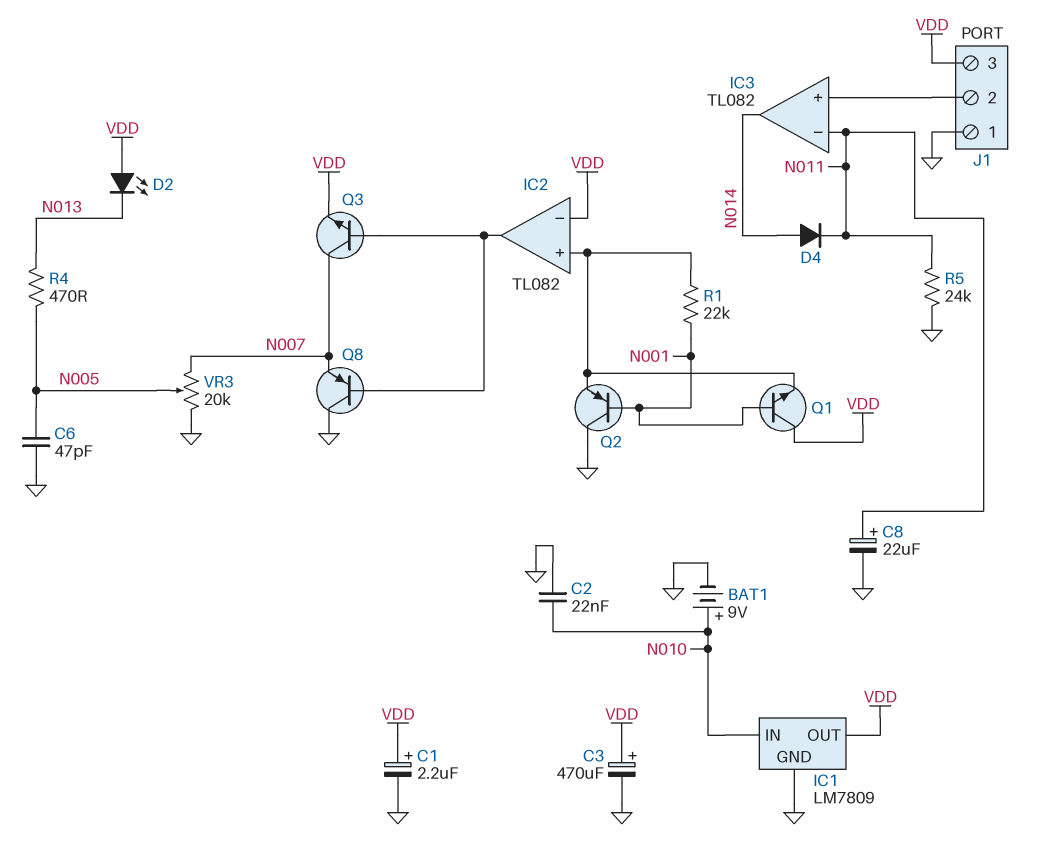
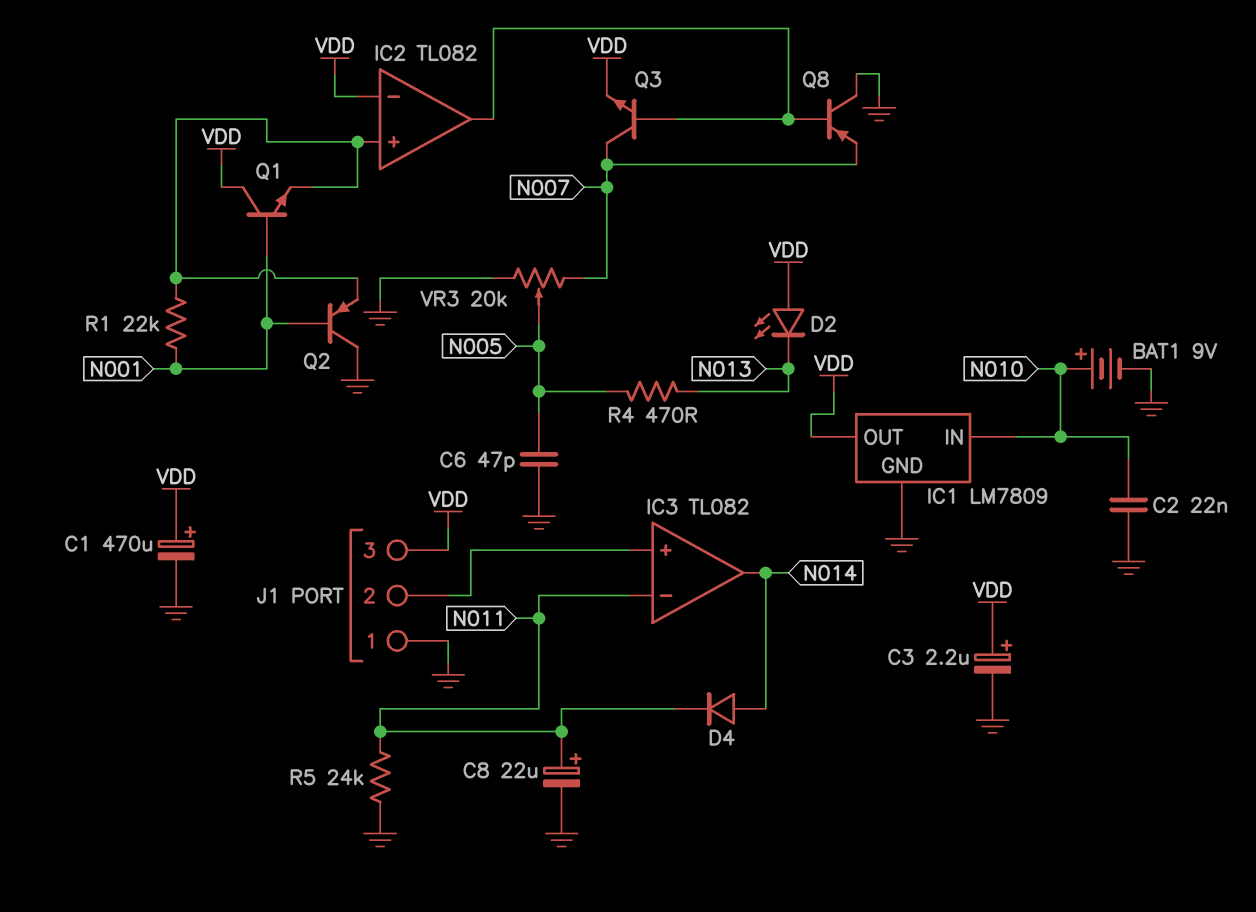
C1: 2.2uF (plus VDD, minus GND) -> 470uF (plus VDD, minus GND)
C3: 470uF (plus VDD, minus GND) -> 2.2uF (plus VDD, minus GND)

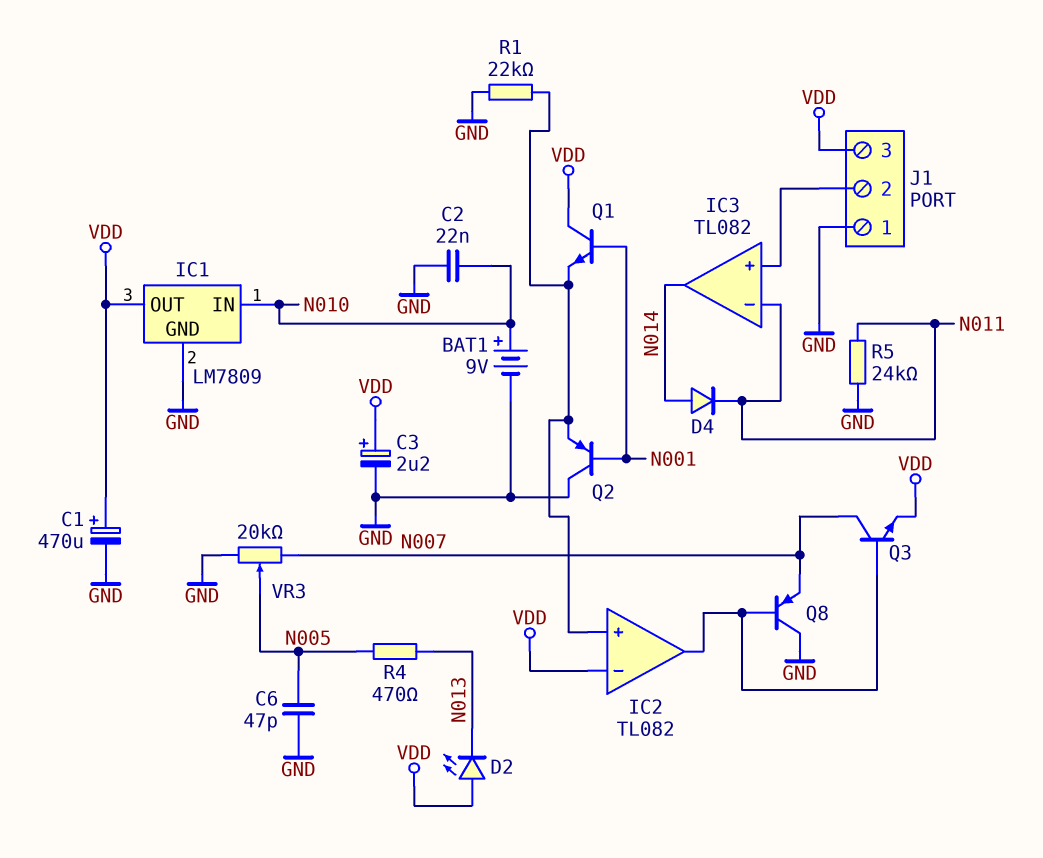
C8: 22uF (plus N011, minus GND) -> none
R1: 22k (IC2/in+, N001) -> 22k (GND, IC2/in+)

